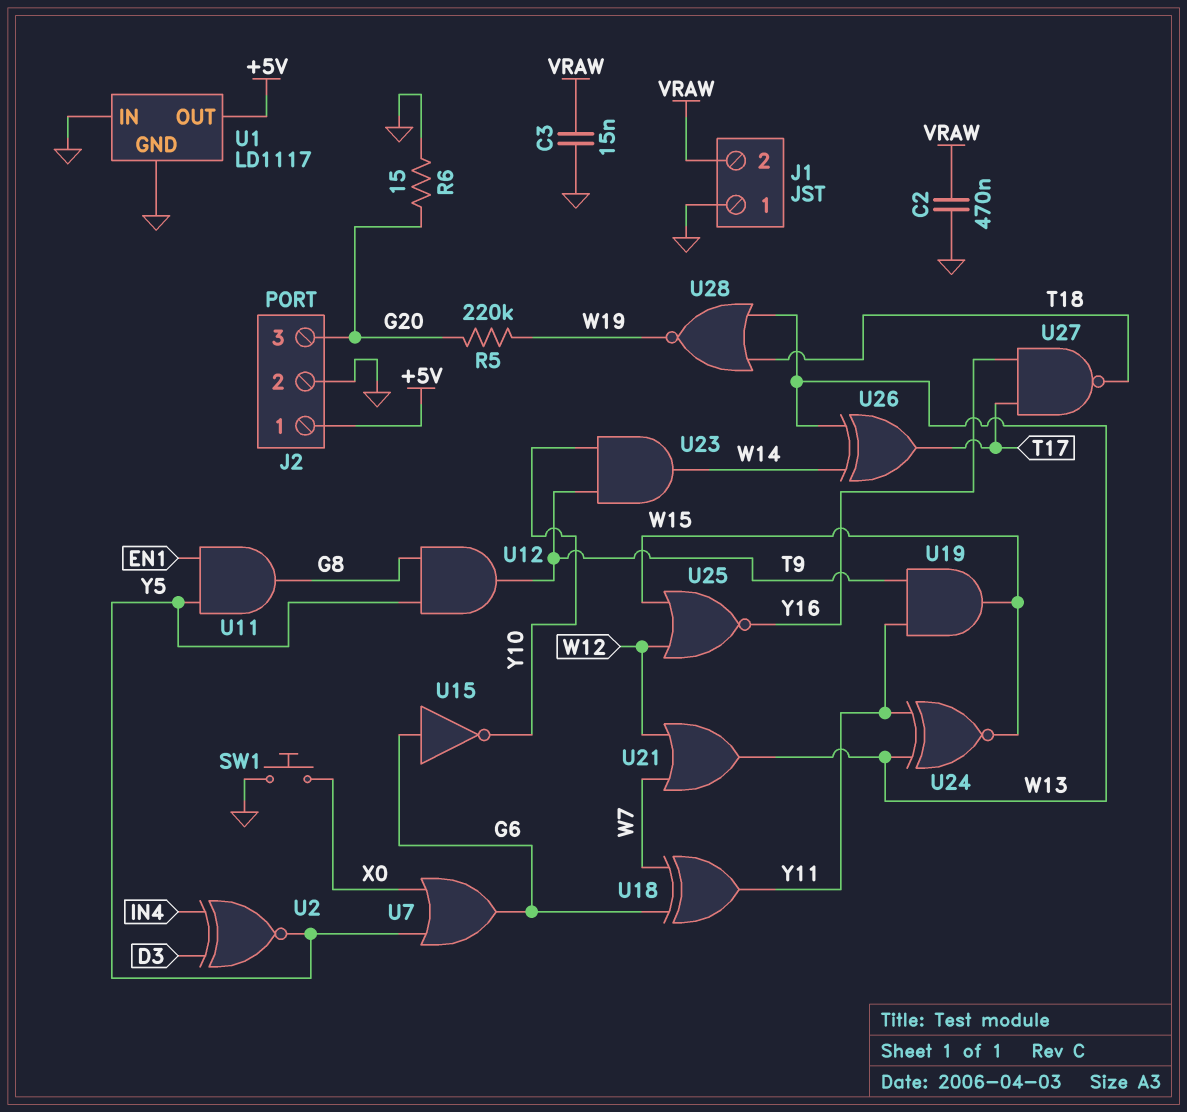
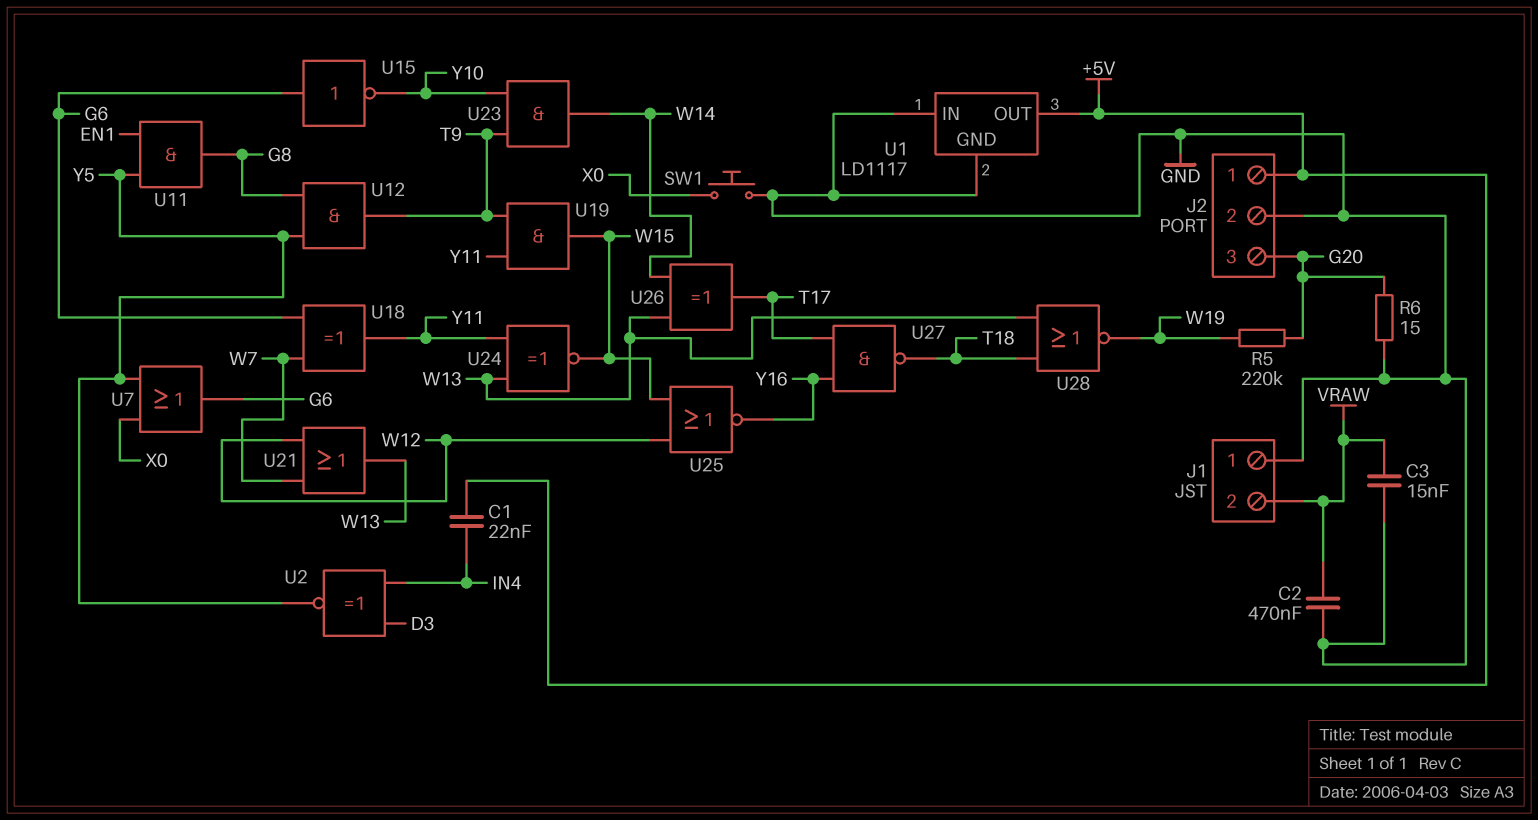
C1: none -> 22nF (+5V, IN4)

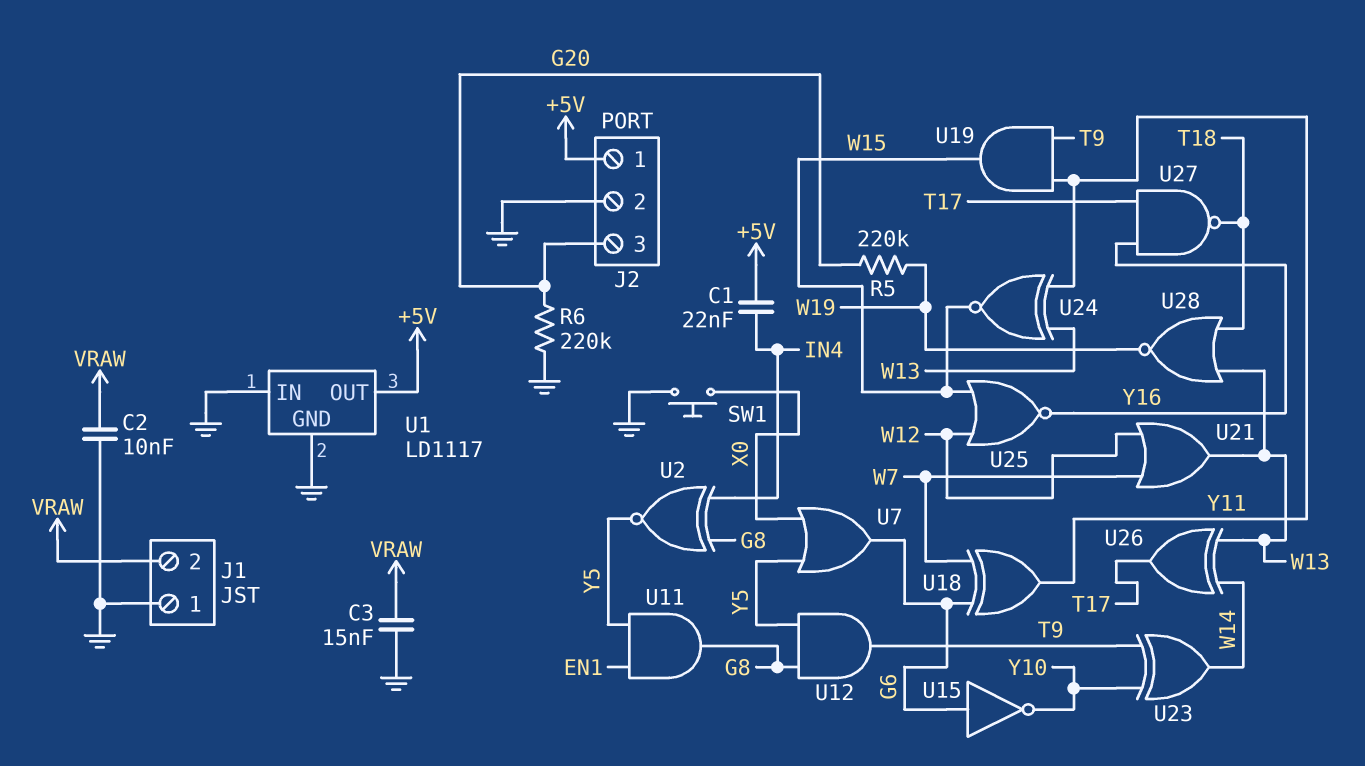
C2: 470nF (GND, VRAW) -> 10nF (GND, VRAW)
R6: 15 (G20, GND) -> 220k (G20, GND)
U2: XNOR (in D3, in IN4, out Y5) -> XNOR (in G8, in IN4, out Y5)
U23: AND (in T9, in Y10, out W14) -> XOR (in T9, in Y10, out W14)

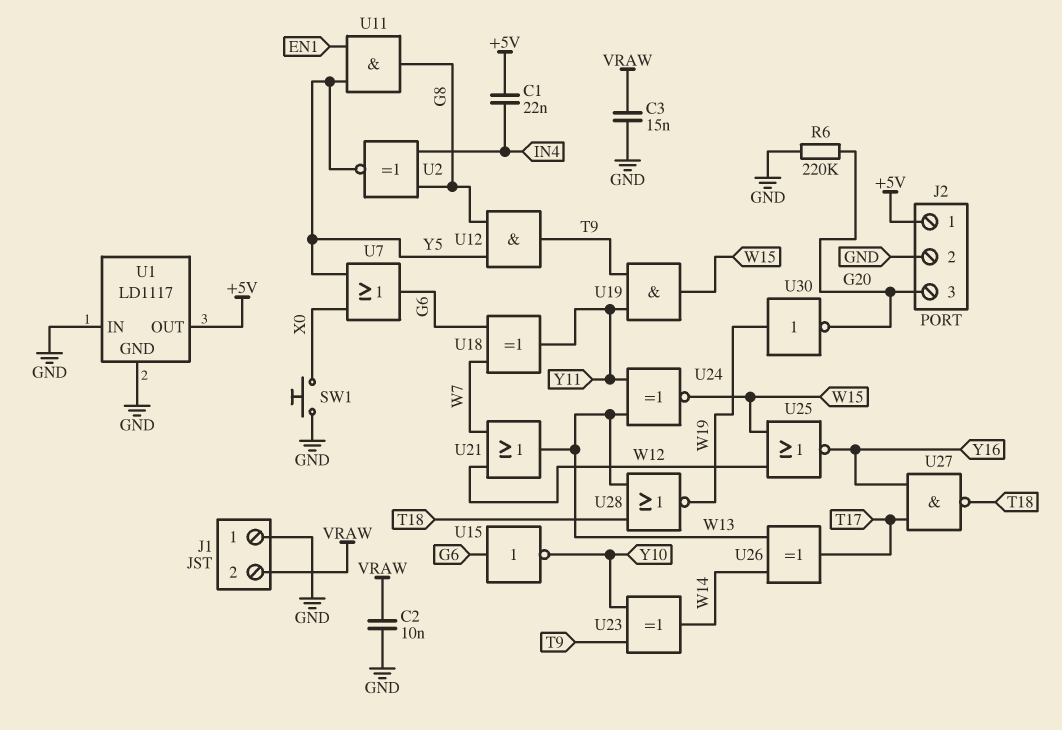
R5: 220k (G20, W19) -> none
U30: none -> NOT (in W19, out G20)

